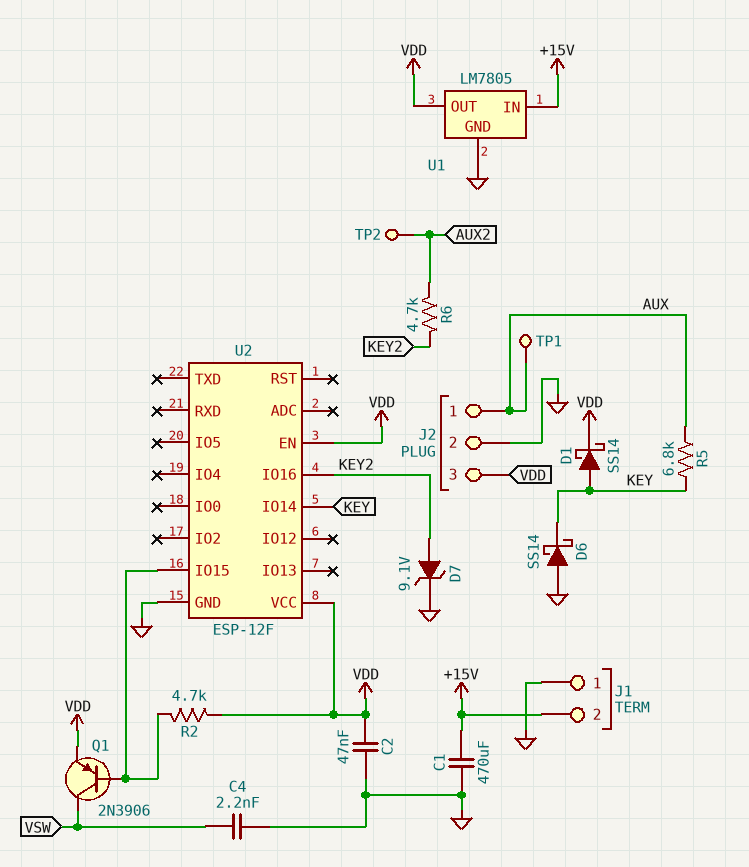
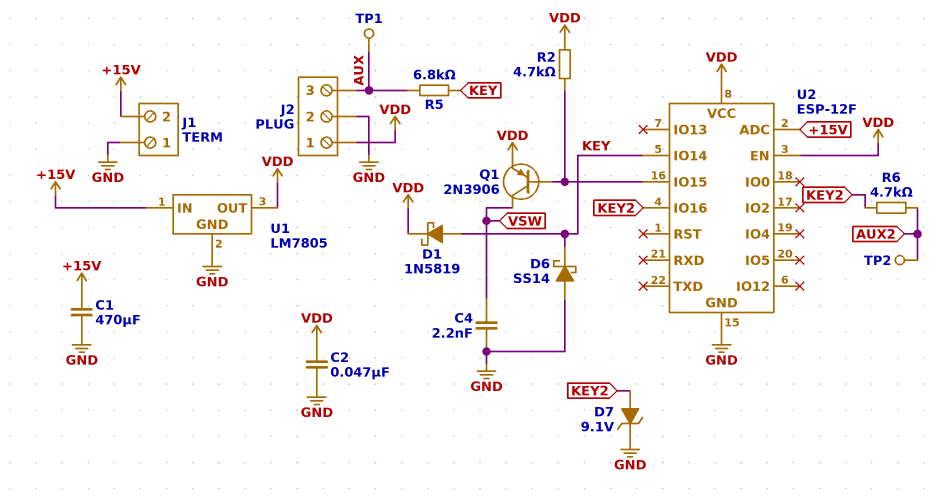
D1: schottky SS14 (A KEY, K VDD) -> schottky 1N5819 (A KEY, K VDD)
J2 pin 1: AUX -> VDD
J2 pin 3: VDD -> AUX
U2 pin ADC: none -> +15V

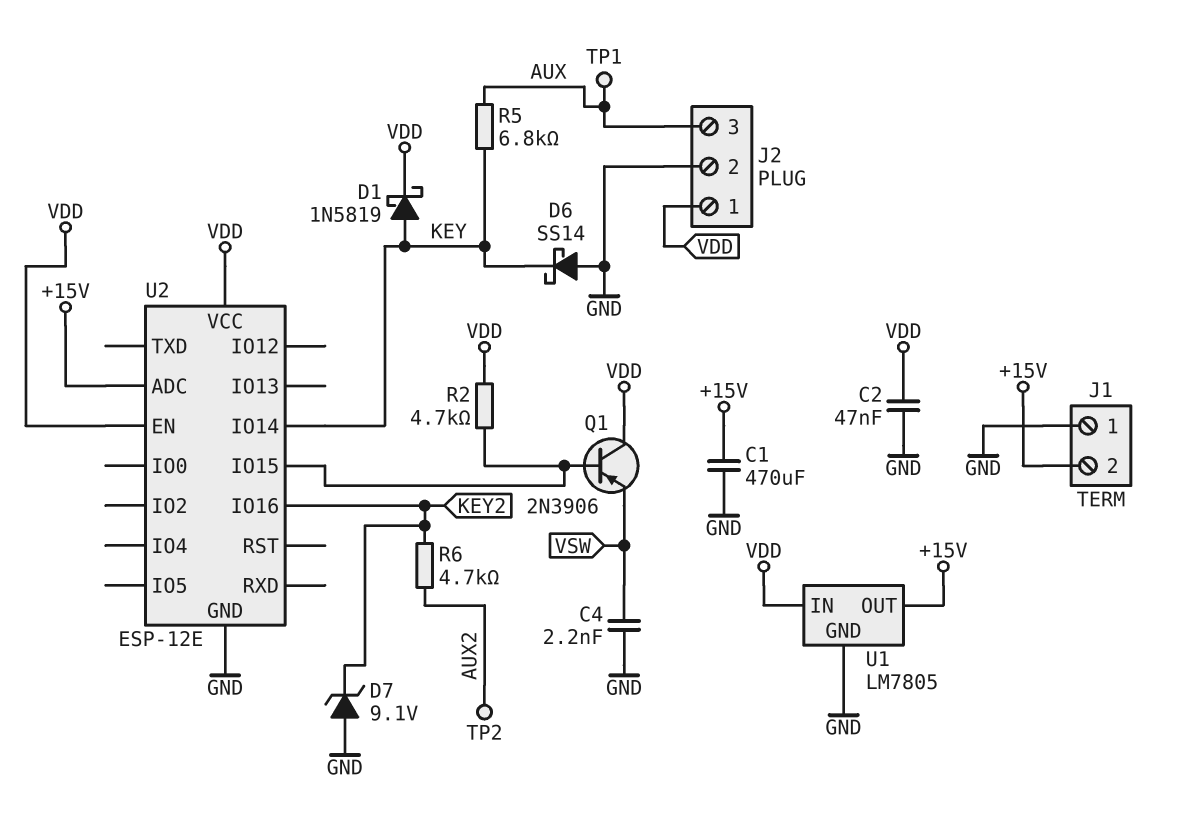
D7: zener 9.1V (A KEY2, K GND) -> zener 9.1V (A GND, K KEY2)
Q1: PNP 2N3906 (B U2/IO15, C VSW, E VDD) -> PNP 2N3906 (B U2/IO15, C VDD, E VSW)
U1 pin IN: +15V -> VDD
U1 pin OUT: VDD -> +15V
U2: ESP-12F -> ESP-12E

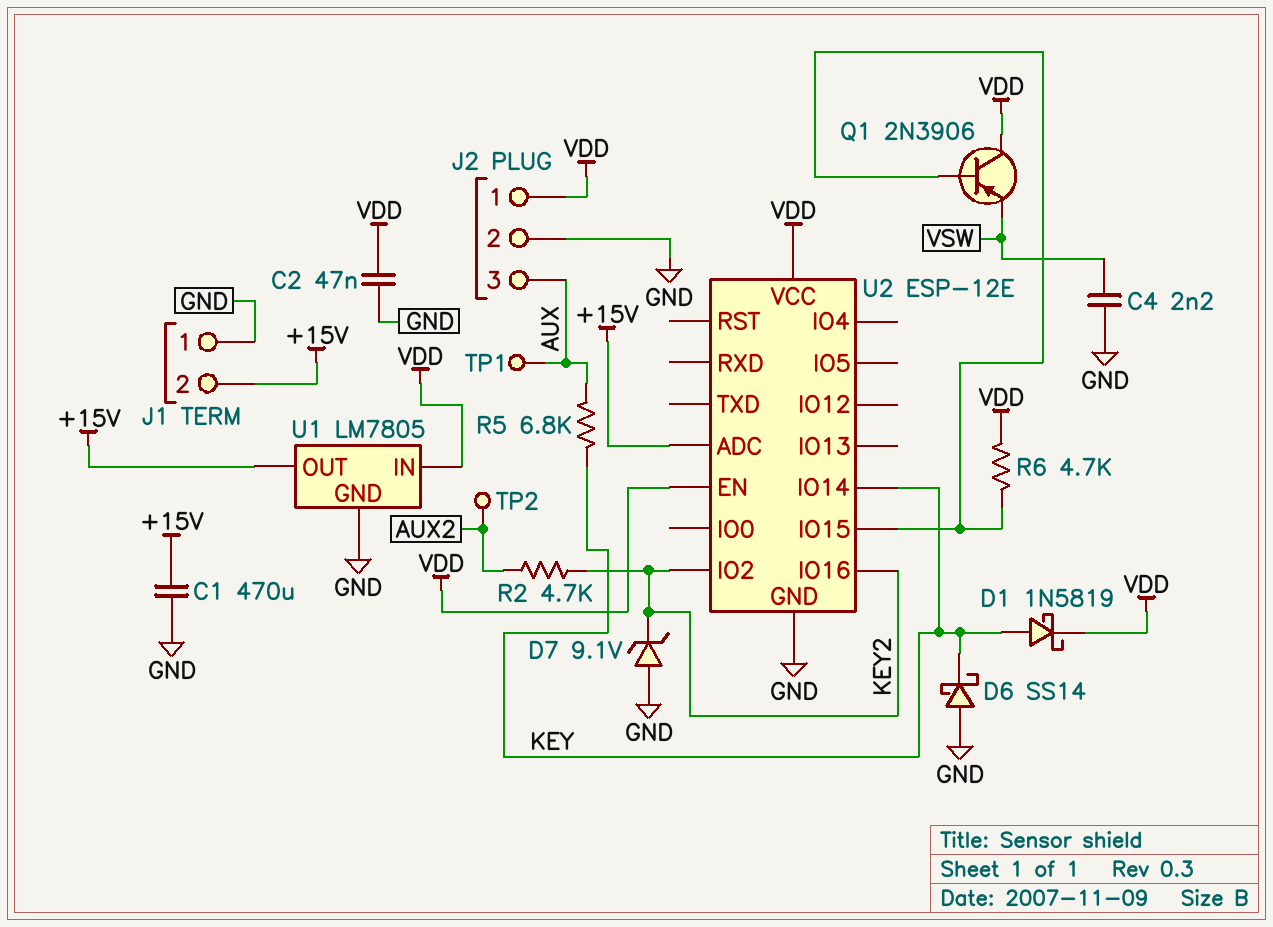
R2: 4.7k (U2/IO15, VDD) -> 4.7k (AUX2, KEY2)
R6: 4.7k (AUX2, KEY2) -> 4.7k (U2/IO15, VDD)
U2 pin IO2: none -> KEY2

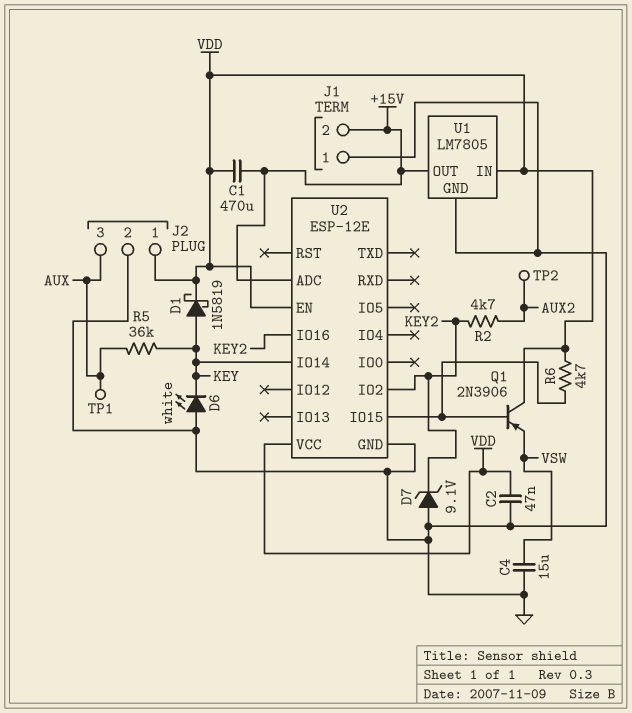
C1: 470uF (+15V, GND) -> 470uF (+15V, VDD)
C4: 2.2nF (GND, VSW) -> 15uF (GND, VSW)
D6: schottky SS14 (A GND, K KEY) -> LED white (A GND, K KEY)
R5: 6.8k (AUX, KEY) -> 36k (AUX, KEY)

